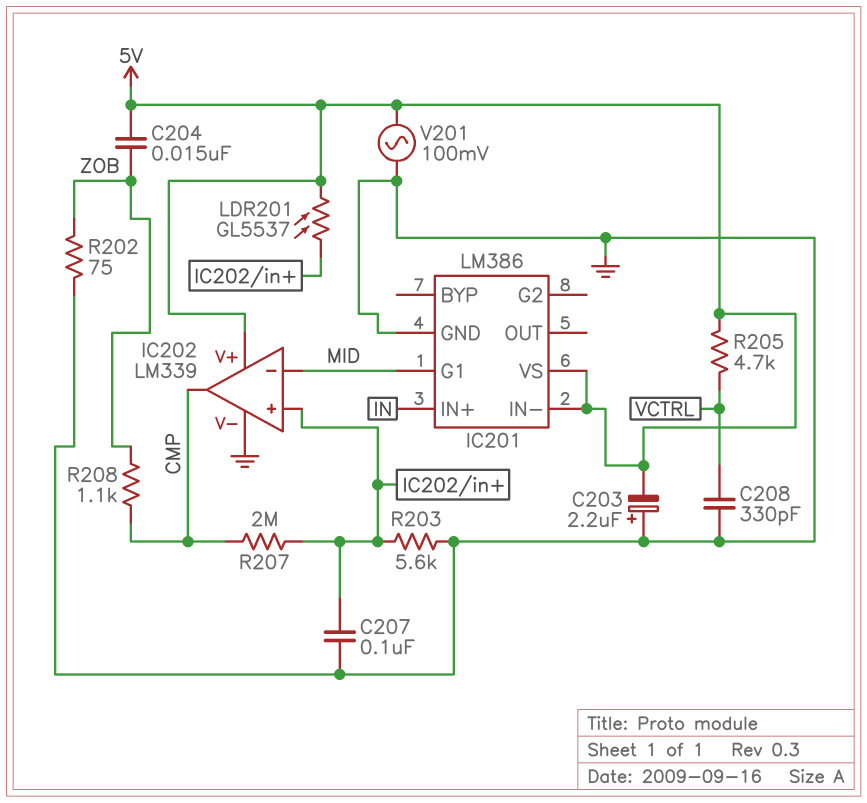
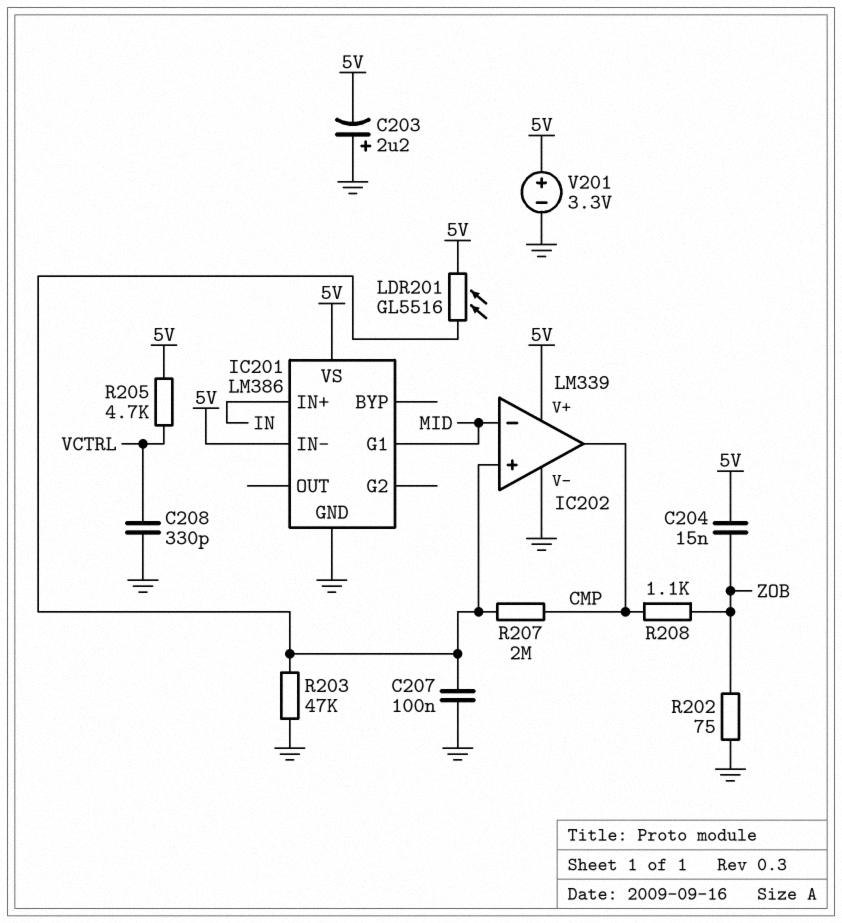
LDR201: GL5537 (5V, IC202/in+) -> GL5516 (5V, IC202/in+)
R203: 5.6k (GND, IC202/in+) -> 47k (GND, IC202/in+)
V201: AC 100mV (5V, GND) -> 3.3V (plus 5V, minus GND)

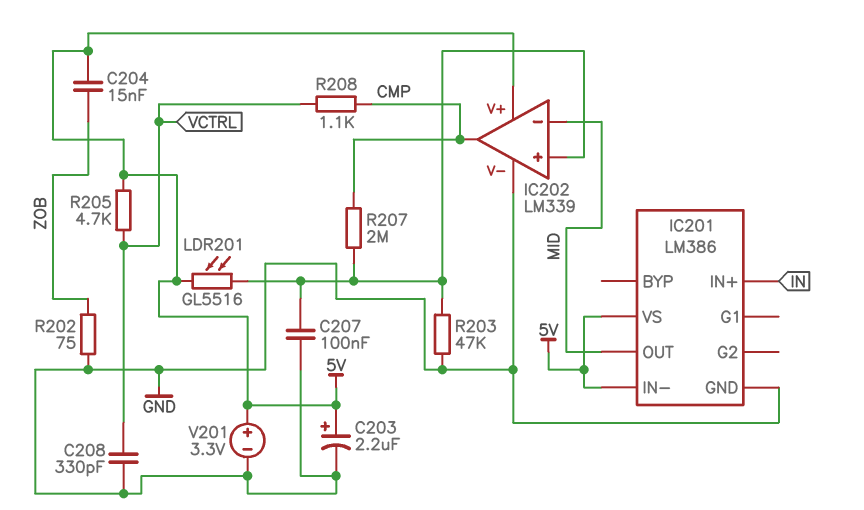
C203: 2.2uF (plus GND, minus 5V) -> 2.2uF (plus 5V, minus GND)
IC201 pin G1: MID -> none
IC201 pin OUT: none -> MID
R208: 1.1k (CMP, ZOB) -> 1.1k (CMP, VCTRL)

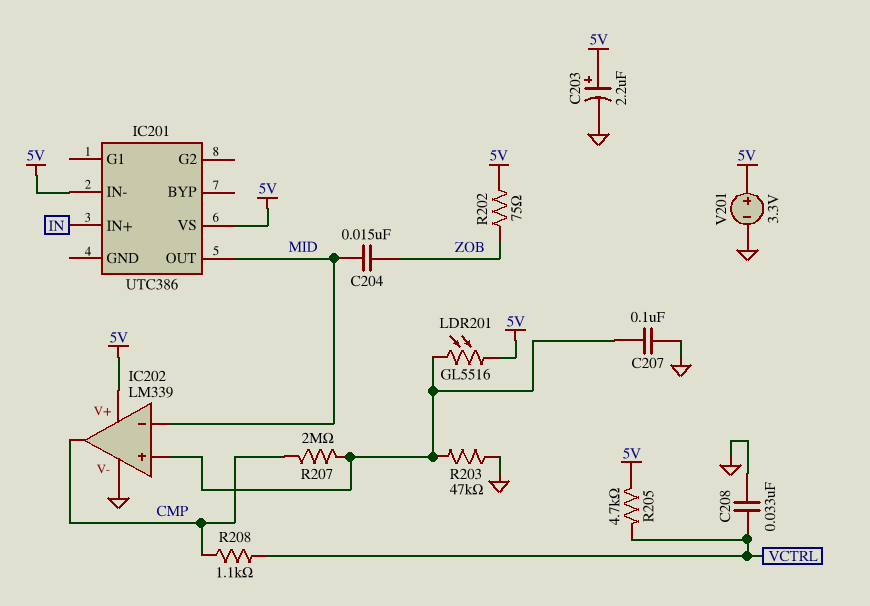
C204: 15nF (5V, ZOB) -> 15nF (MID, ZOB)
C208: 330pF (GND, VCTRL) -> 33nF (GND, VCTRL)
IC201: LM386 -> UTC386
IC201 pin GND: GND -> none
R202: 75 (GND, ZOB) -> 75 (5V, ZOB)

